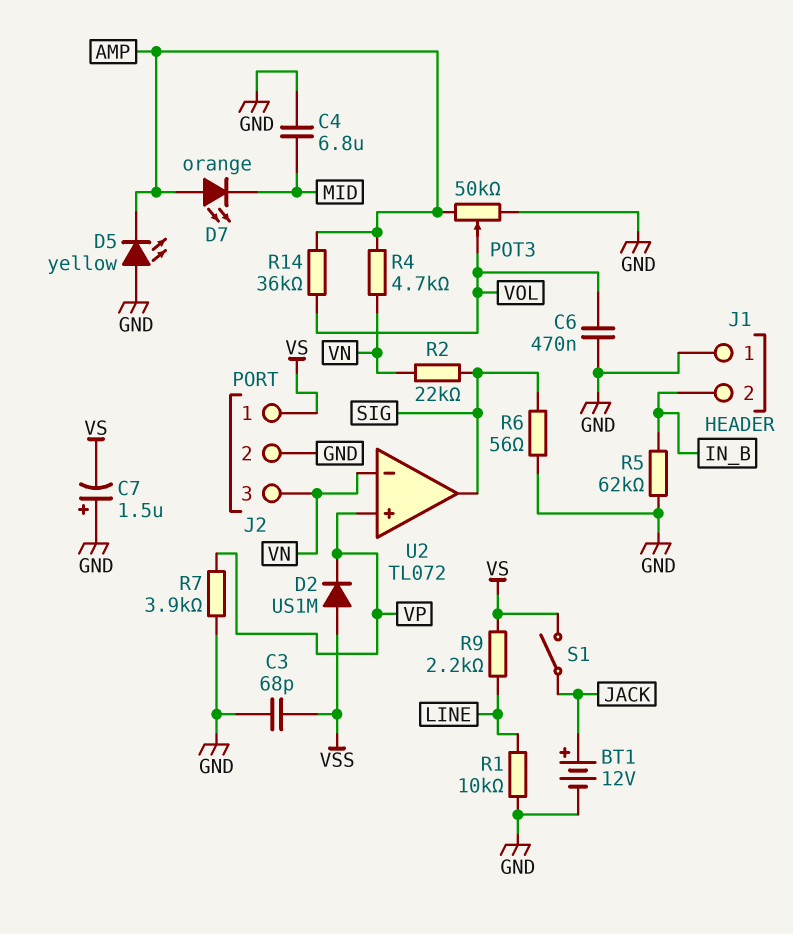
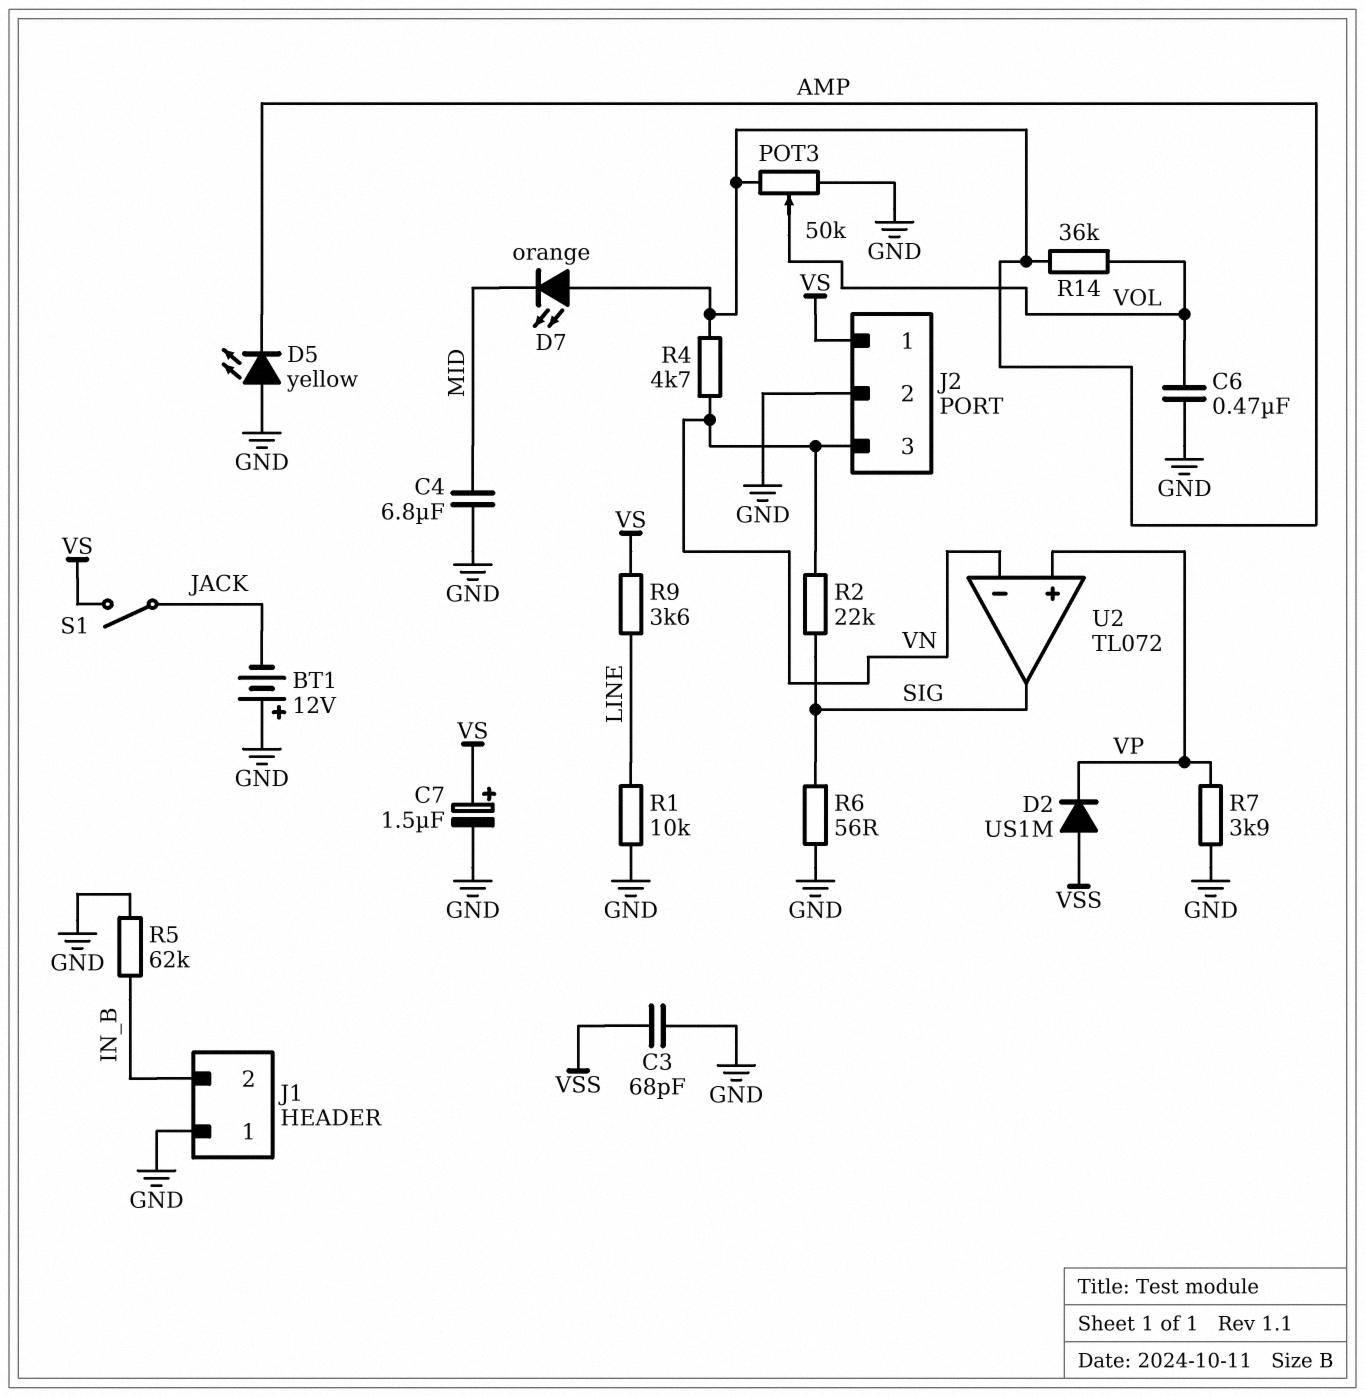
BT1: 12V (plus JACK, minus GND) -> 12V (plus GND, minus JACK)
C7: 1.5uF (plus GND, minus VS) -> 1.5uF (plus VS, minus GND)
R9: 2.2k (LINE, VS) -> 3.6k (LINE, VS)

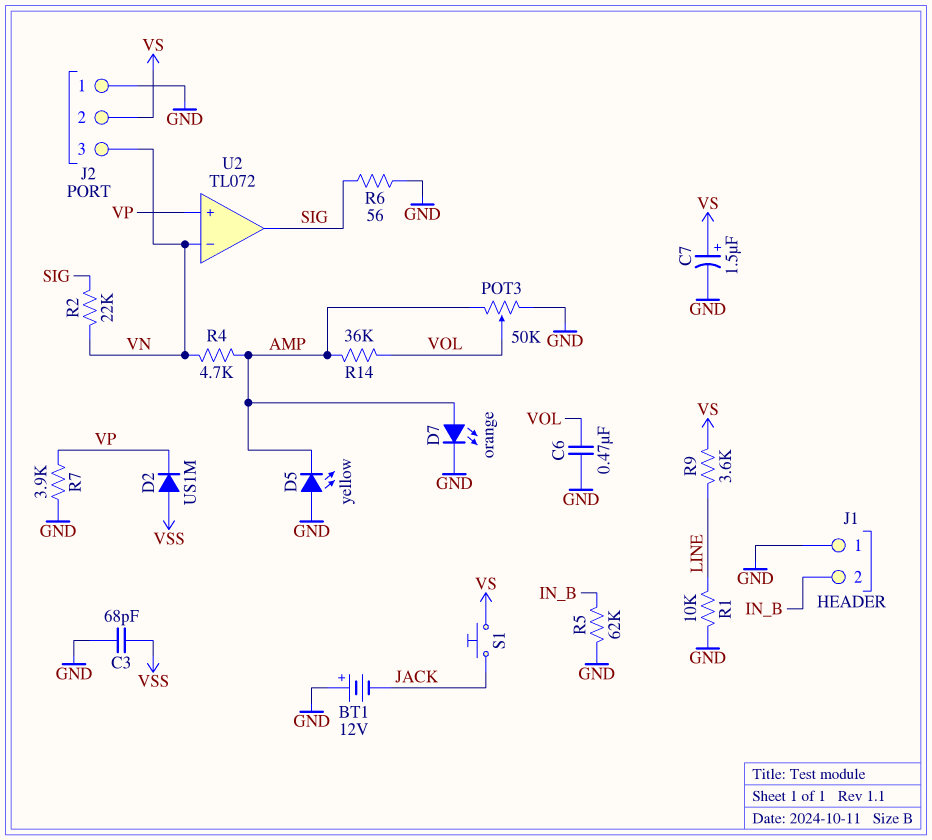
C4: 6.8uF (GND, MID) -> none
D7: LED orange (A AMP, K MID) -> LED orange (A AMP, K GND)
J2 pin 1: VS -> GND
J2 pin 2: GND -> VS
S1: switch (JACK, VS) -> button (JACK, VS)

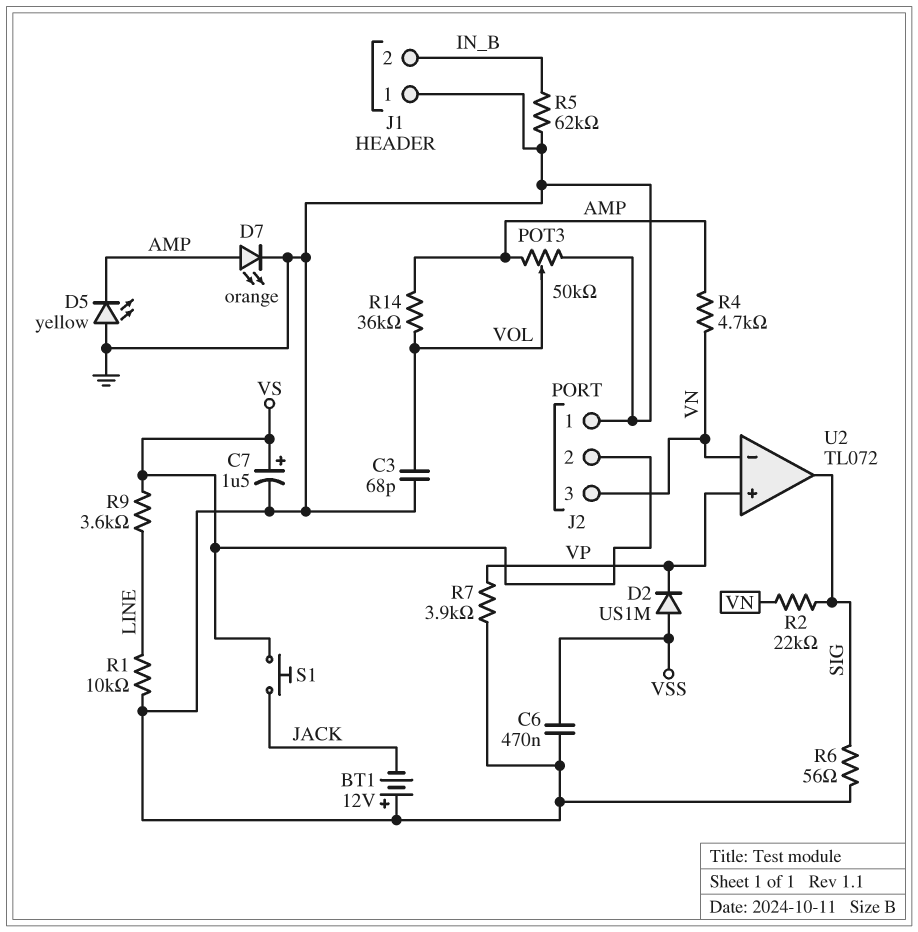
C3: 68pF (GND, VSS) -> 68pF (GND, VOL)
C6: 470nF (GND, VOL) -> 470nF (GND, VSS)

